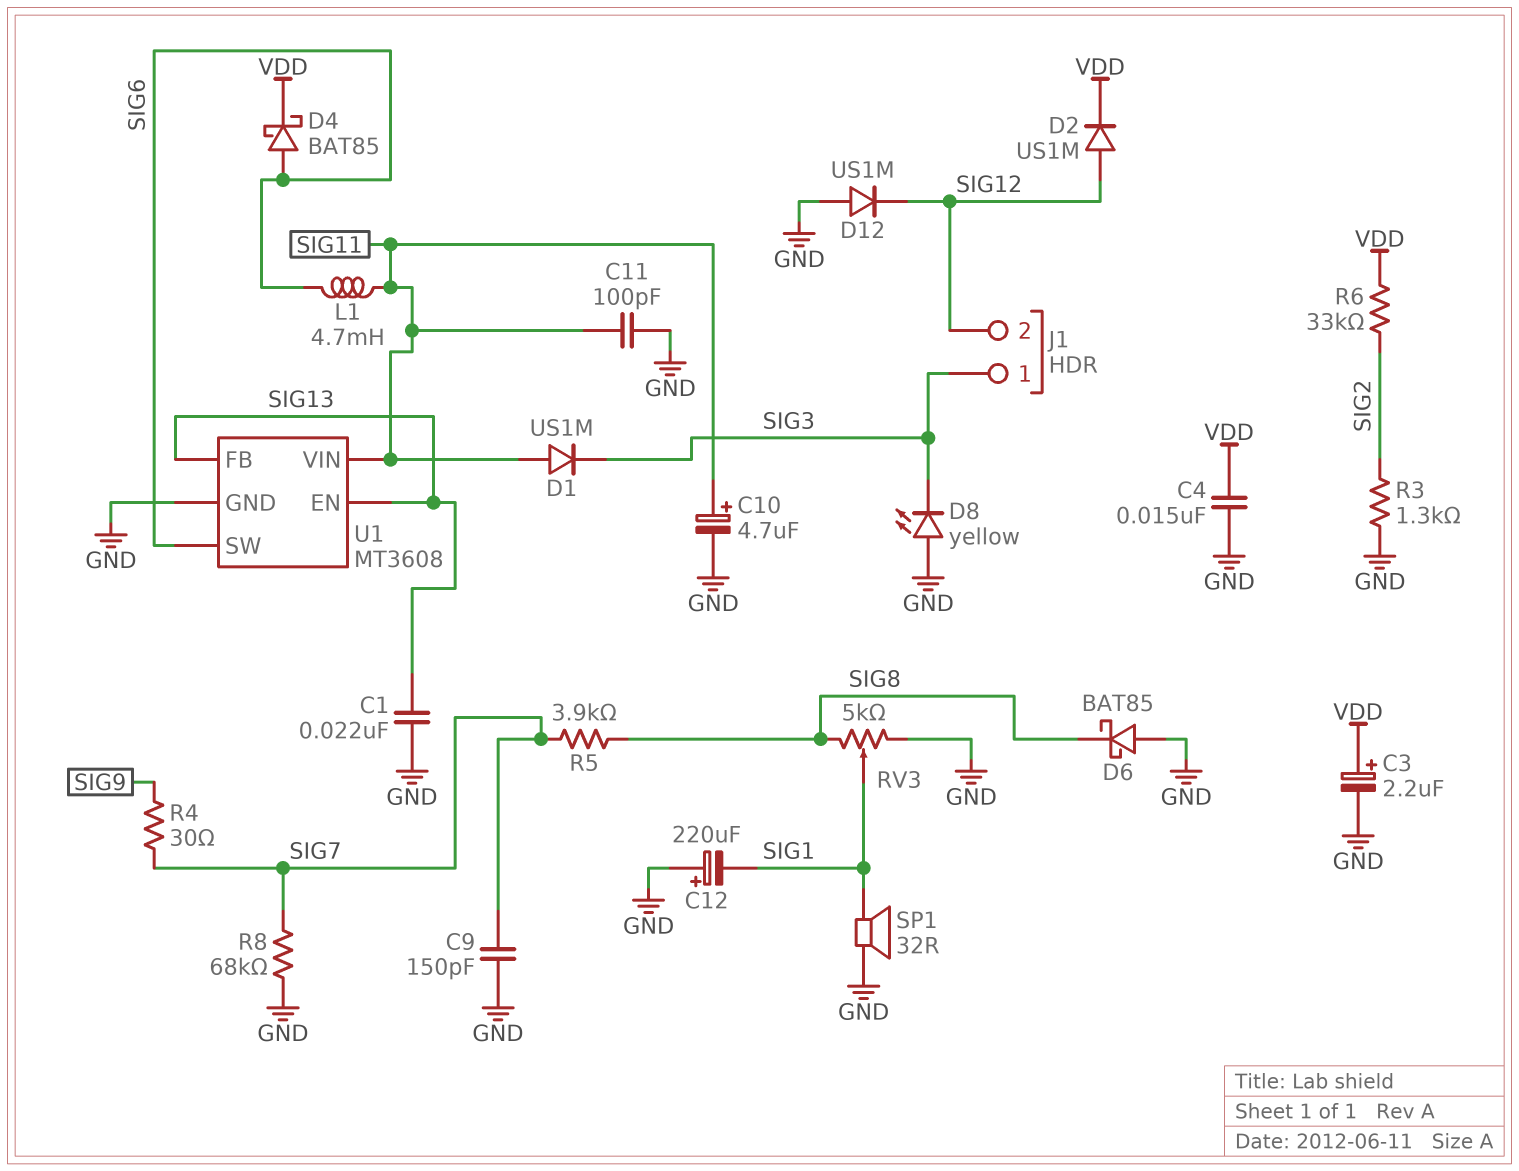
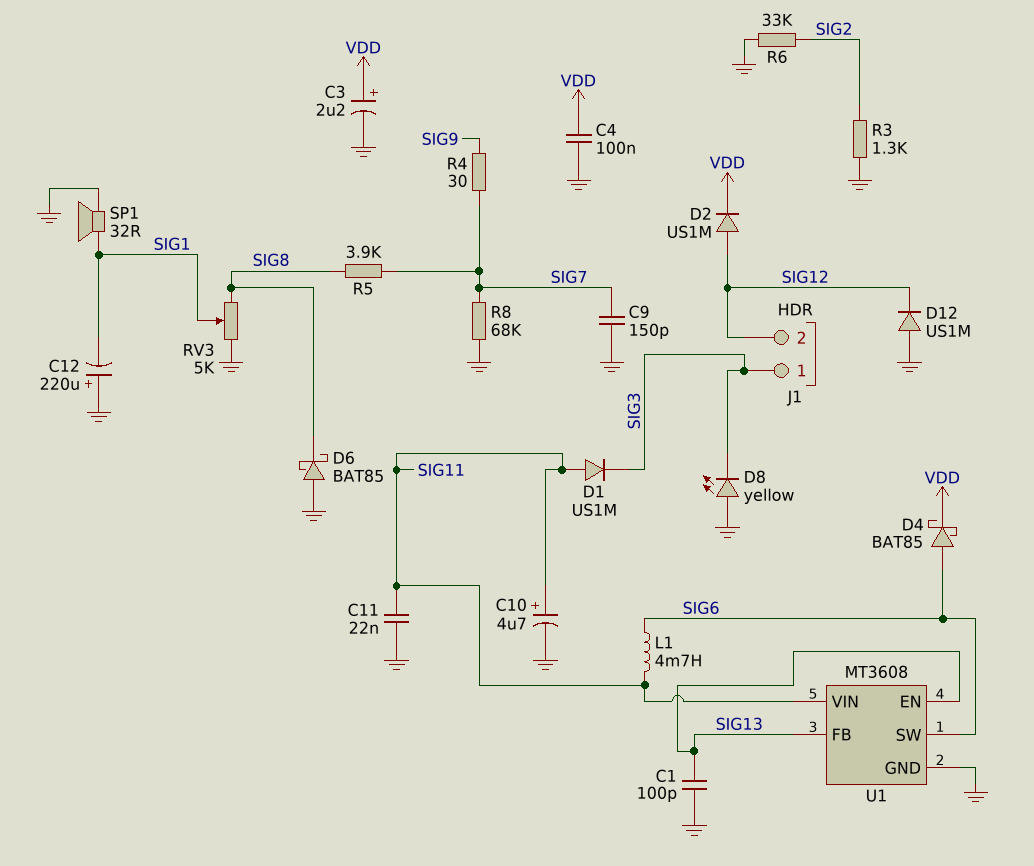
C1: 22nF (GND, SIG13) -> 100pF (GND, SIG13)
C4: 15nF (GND, VDD) -> 100nF (GND, VDD)
C11: 100pF (GND, SIG11) -> 22nF (GND, SIG11)
R6: 33k (SIG2, VDD) -> 33k (GND, SIG2)

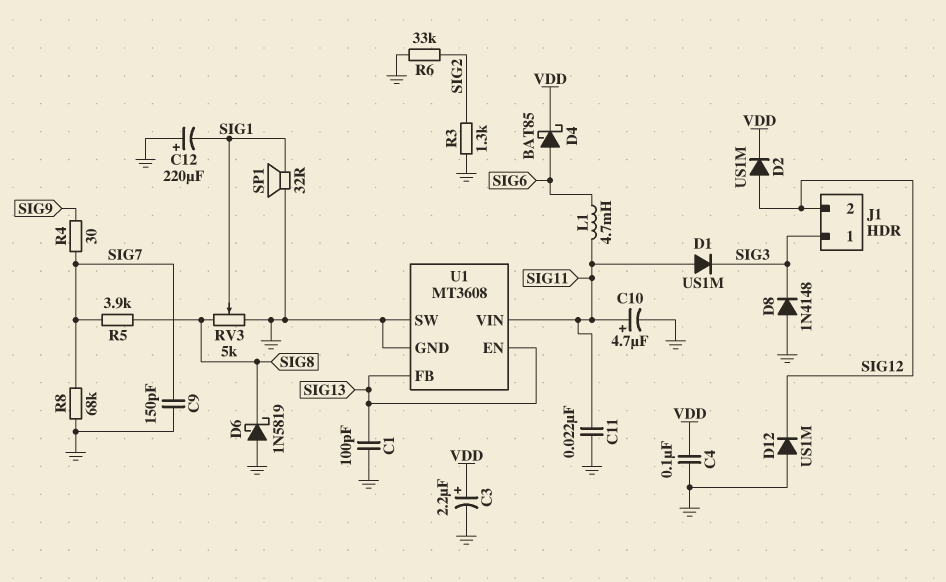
D6: schottky BAT85 (A GND, K SIG8) -> schottky 1N5819 (A GND, K SIG8)
D8: LED yellow (A GND, K SIG3) -> diode 1N4148 (A GND, K SIG3)
U1 pin SW: SIG6 -> GND

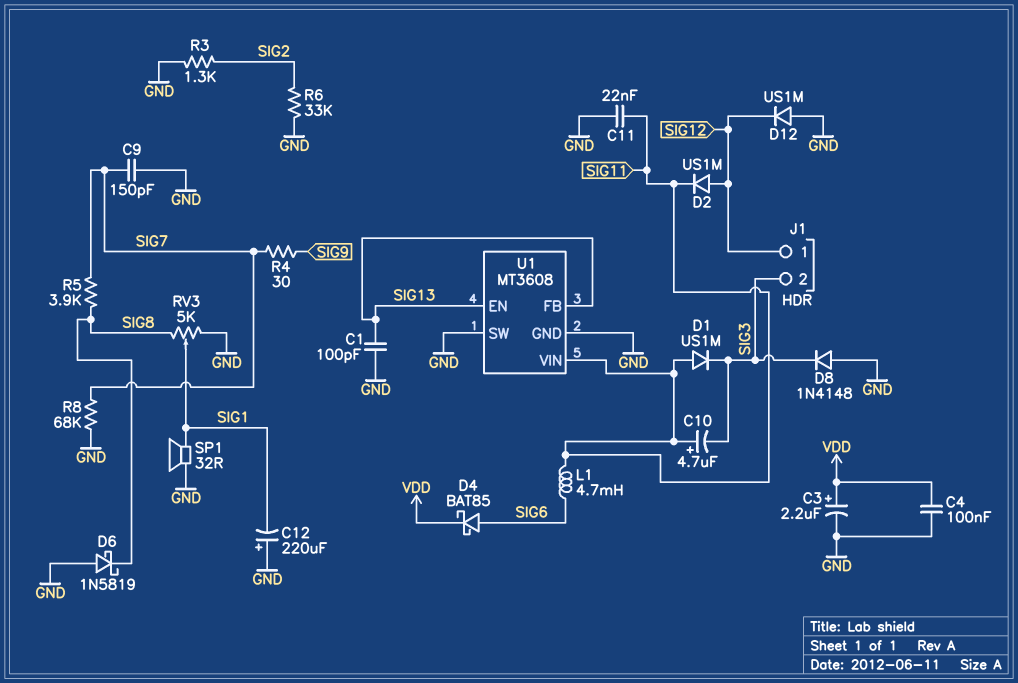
C10: 4.7uF (plus SIG11, minus GND) -> 4.7uF (plus SIG11, minus SIG3)
D2: diode US1M (A SIG12, K VDD) -> diode US1M (A SIG12, K SIG11)
J1 pin 1: SIG3 -> SIG12
J1 pin 2: SIG12 -> SIG3

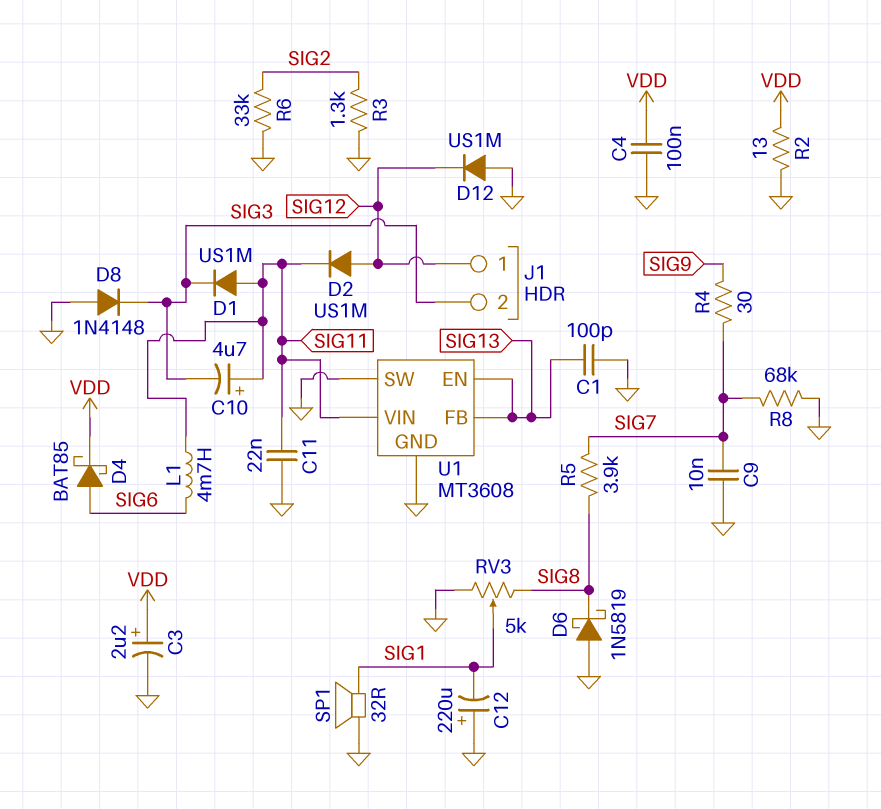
C9: 150pF (GND, SIG7) -> 10nF (GND, SIG7)
R2: none -> 13 (GND, VDD)

